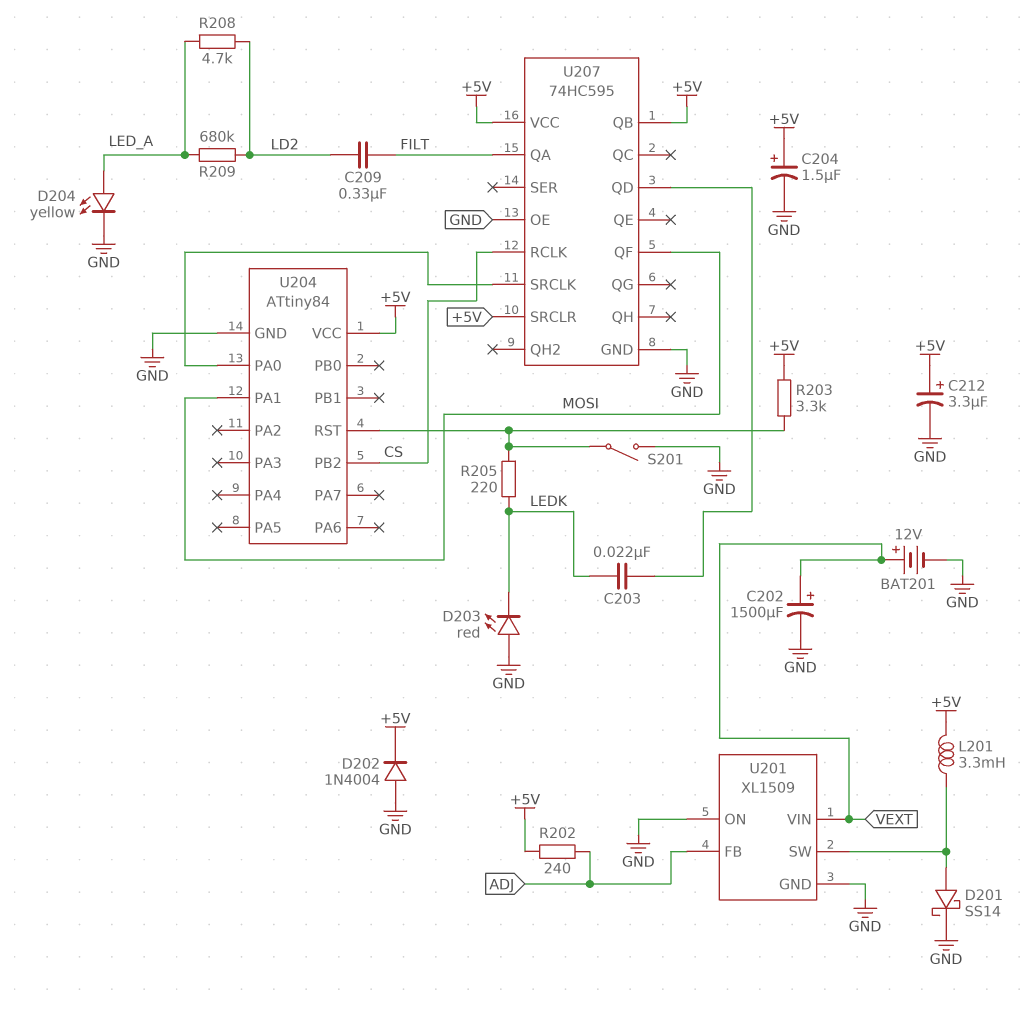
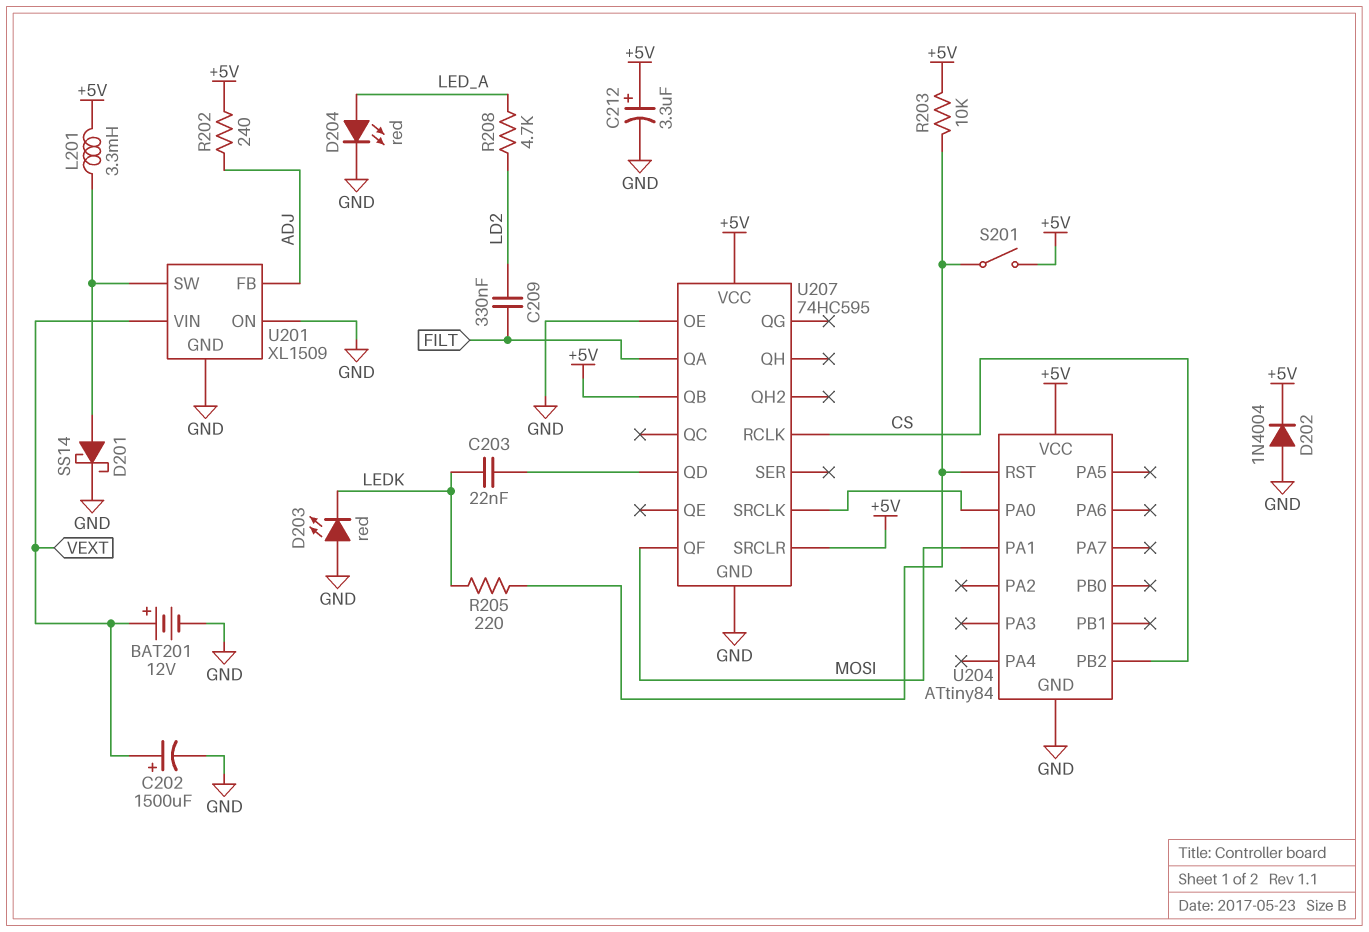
C204: 1.5uF (plus +5V, minus GND) -> none
D204: LED yellow (A LED_A, K GND) -> LED red (A LED_A, K GND)
R203: 3.3k (+5V, U204/RST) -> 10k (+5V, U204/RST)
R209: 680k (LD2, LED_A) -> none
S201: switch (GND, U204/RST) -> switch (+5V, U204/RST)

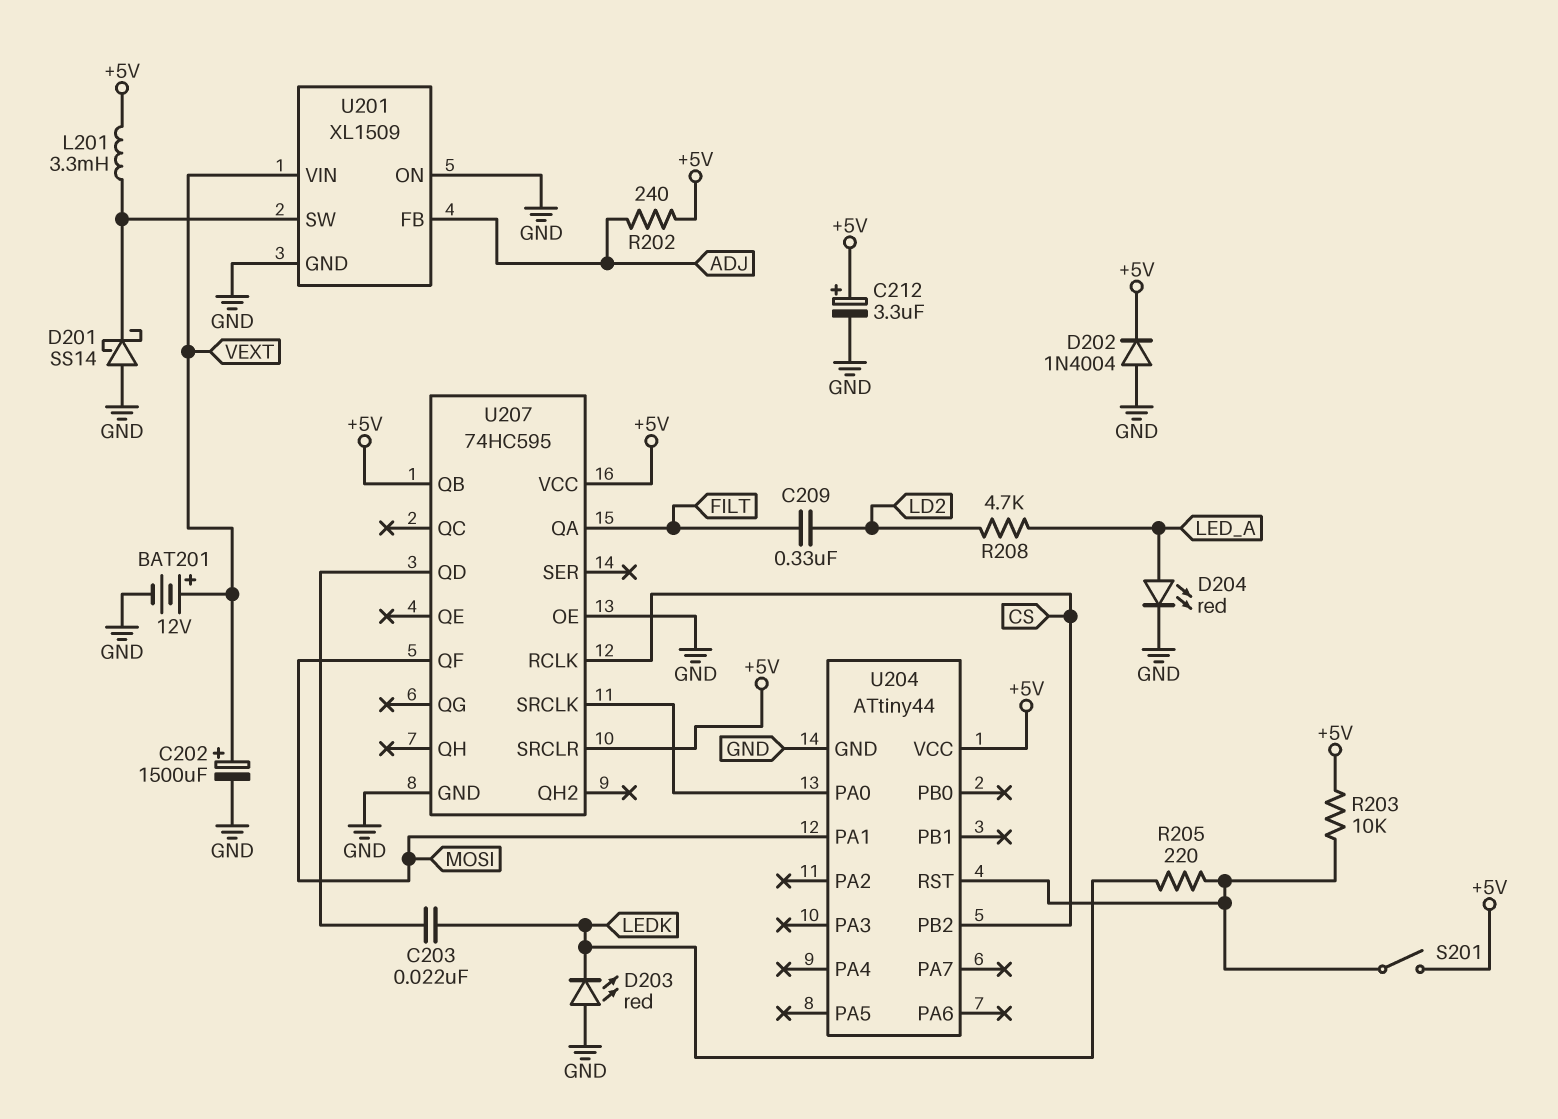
D201: schottky SS14 (A U201/SW, K GND) -> schottky SS14 (A GND, K U201/SW)
U204: ATtiny84 -> ATtiny44

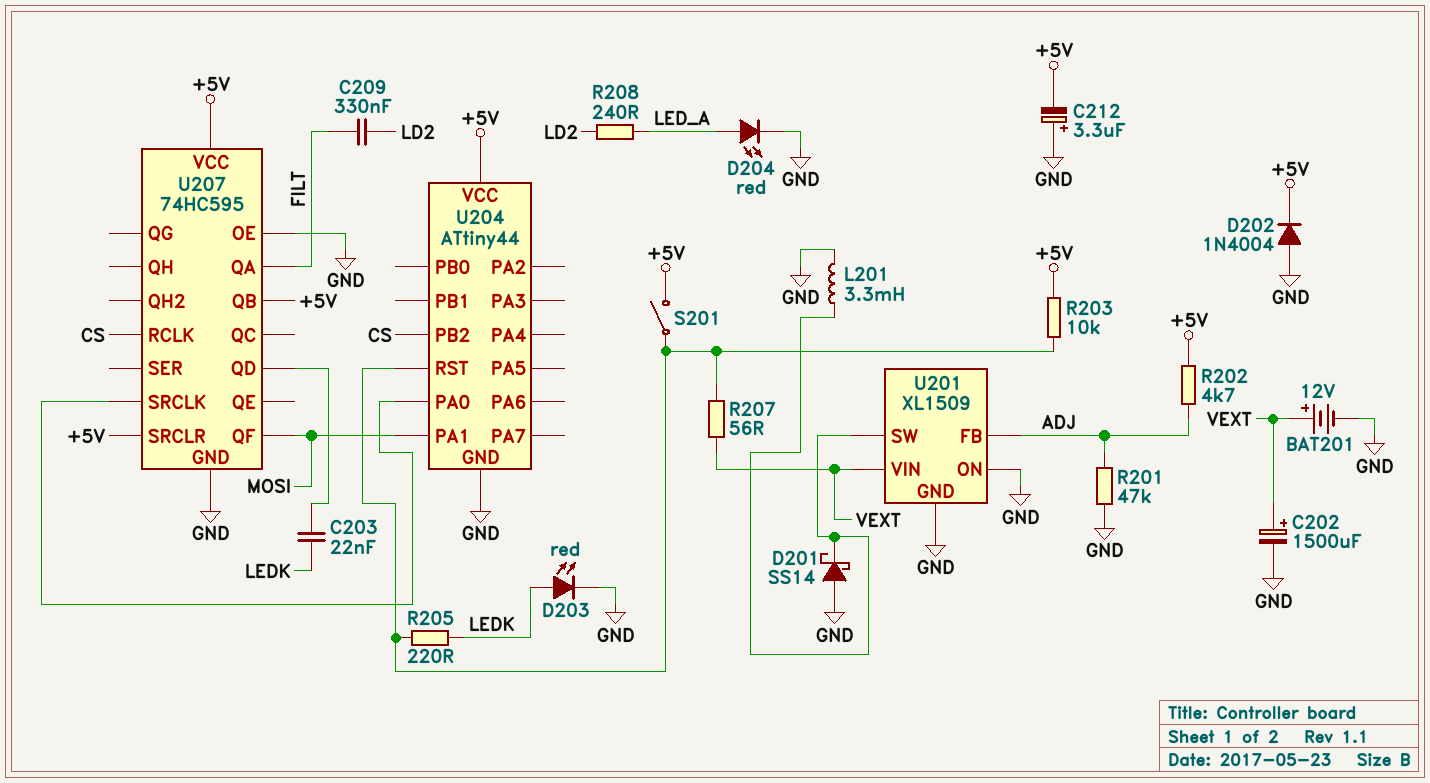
C212: 3.3uF (plus +5V, minus GND) -> 3.3uF (plus GND, minus +5V)
D203: LED red (A GND, K LEDK) -> LED red (A LEDK, K GND)
L201: 3.3mH (+5V, U201/SW) -> 3.3mH (GND, U201/SW)
R201: none -> 47k (ADJ, GND)
R202: 240 (+5V, ADJ) -> 4.7k (+5V, ADJ)
R207: none -> 56 (U204/RST, VEXT)
R208: 4.7k (LD2, LED_A) -> 240 (LD2, LED_A)

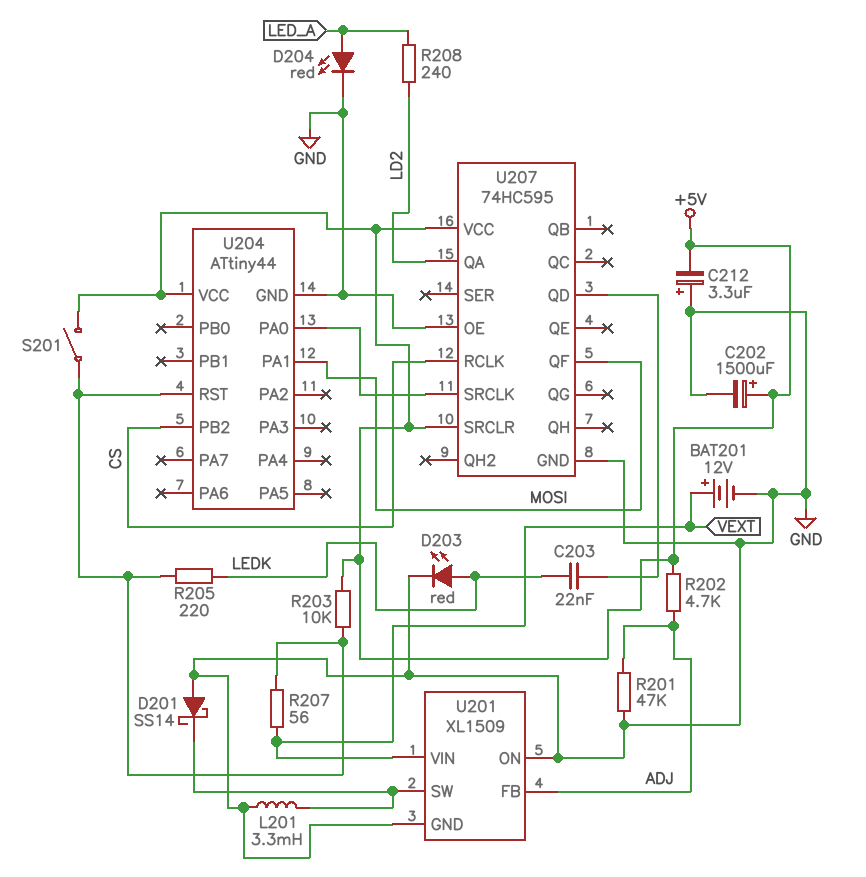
C202: 1500uF (plus VEXT, minus GND) -> 1500uF (plus +5V, minus GND)
C209: 330nF (FILT, LD2) -> none
D202: diode 1N4004 (A GND, K +5V) -> none
U207 pin QA: FILT -> LD2
U207 pin QB: +5V -> none

